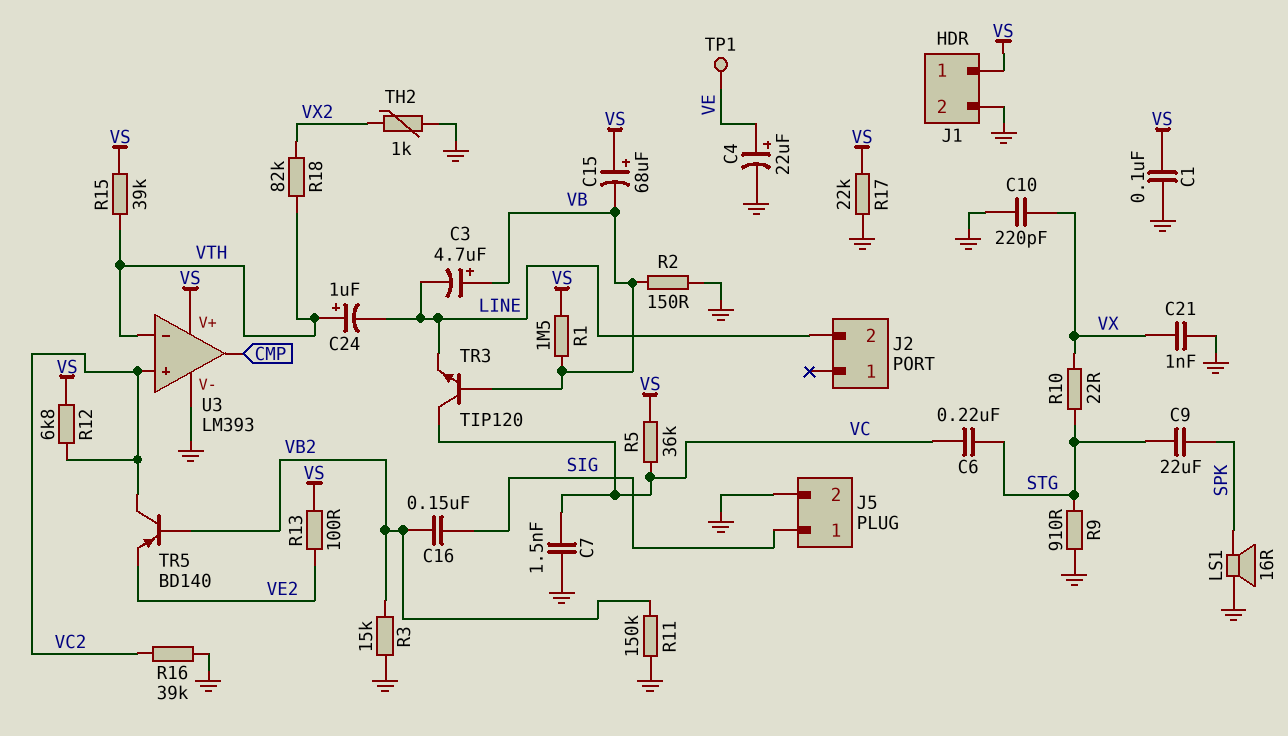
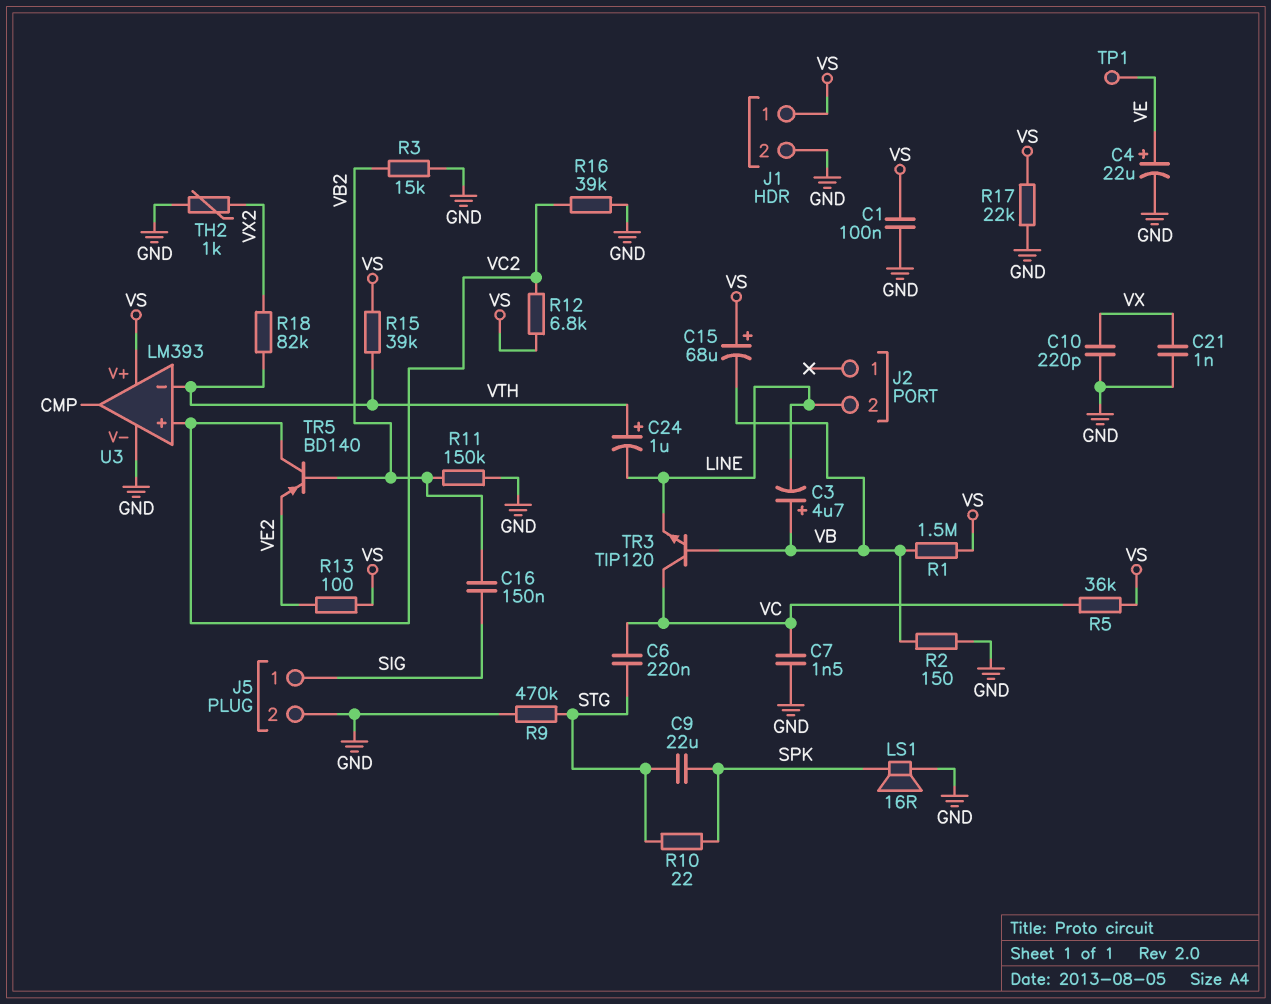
R9: 910 (GND, STG) -> 470k (GND, STG)
R10: 22 (STG, VX) -> 22 (SPK, STG)

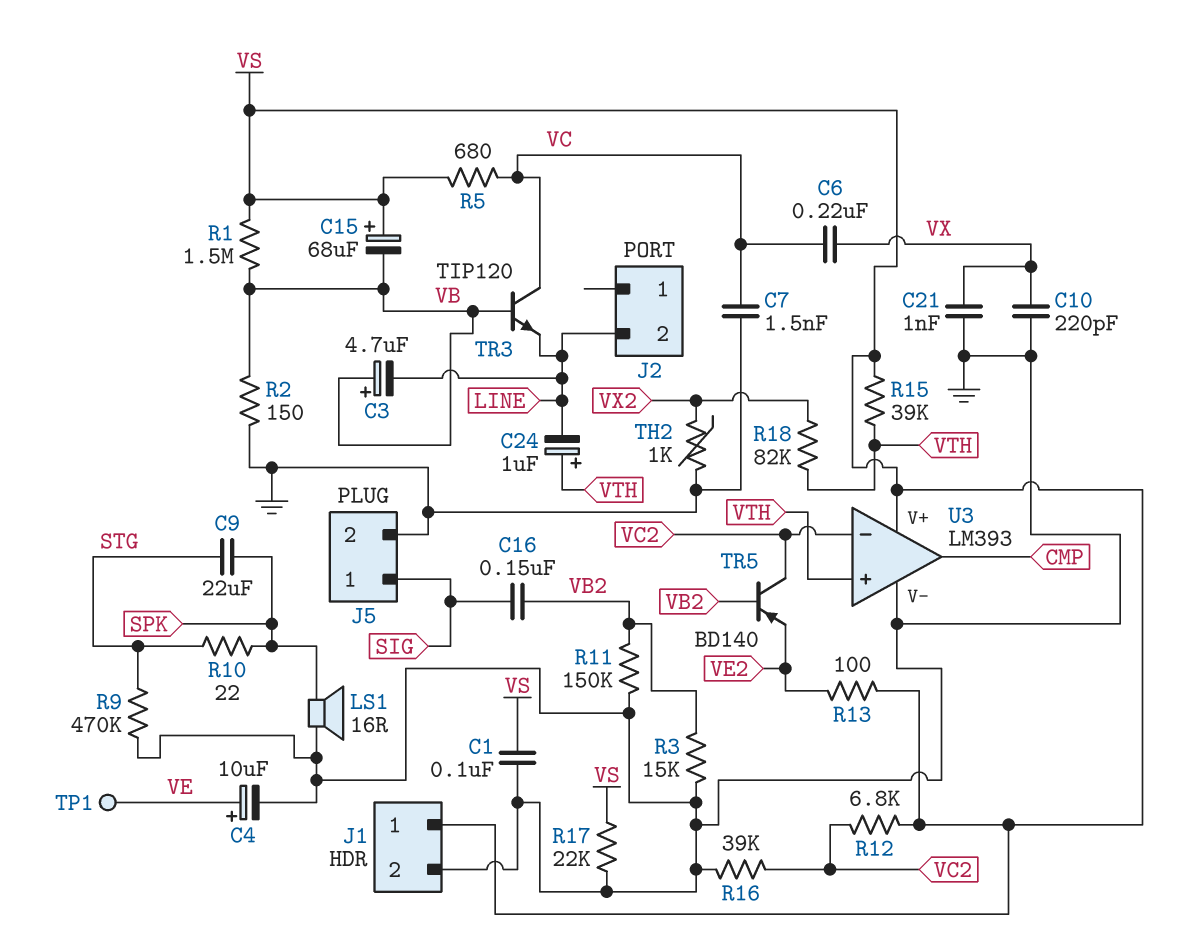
C4: 22uF (plus VE, minus GND) -> 10uF (plus VE, minus GND)
C6: 220nF (STG, VC) -> 220nF (VC, VX)
R5: 36k (VC, VS) -> 680 (VC, VS)
U3 pin in+: VC2 -> VTH
U3 pin in-: VTH -> VC2

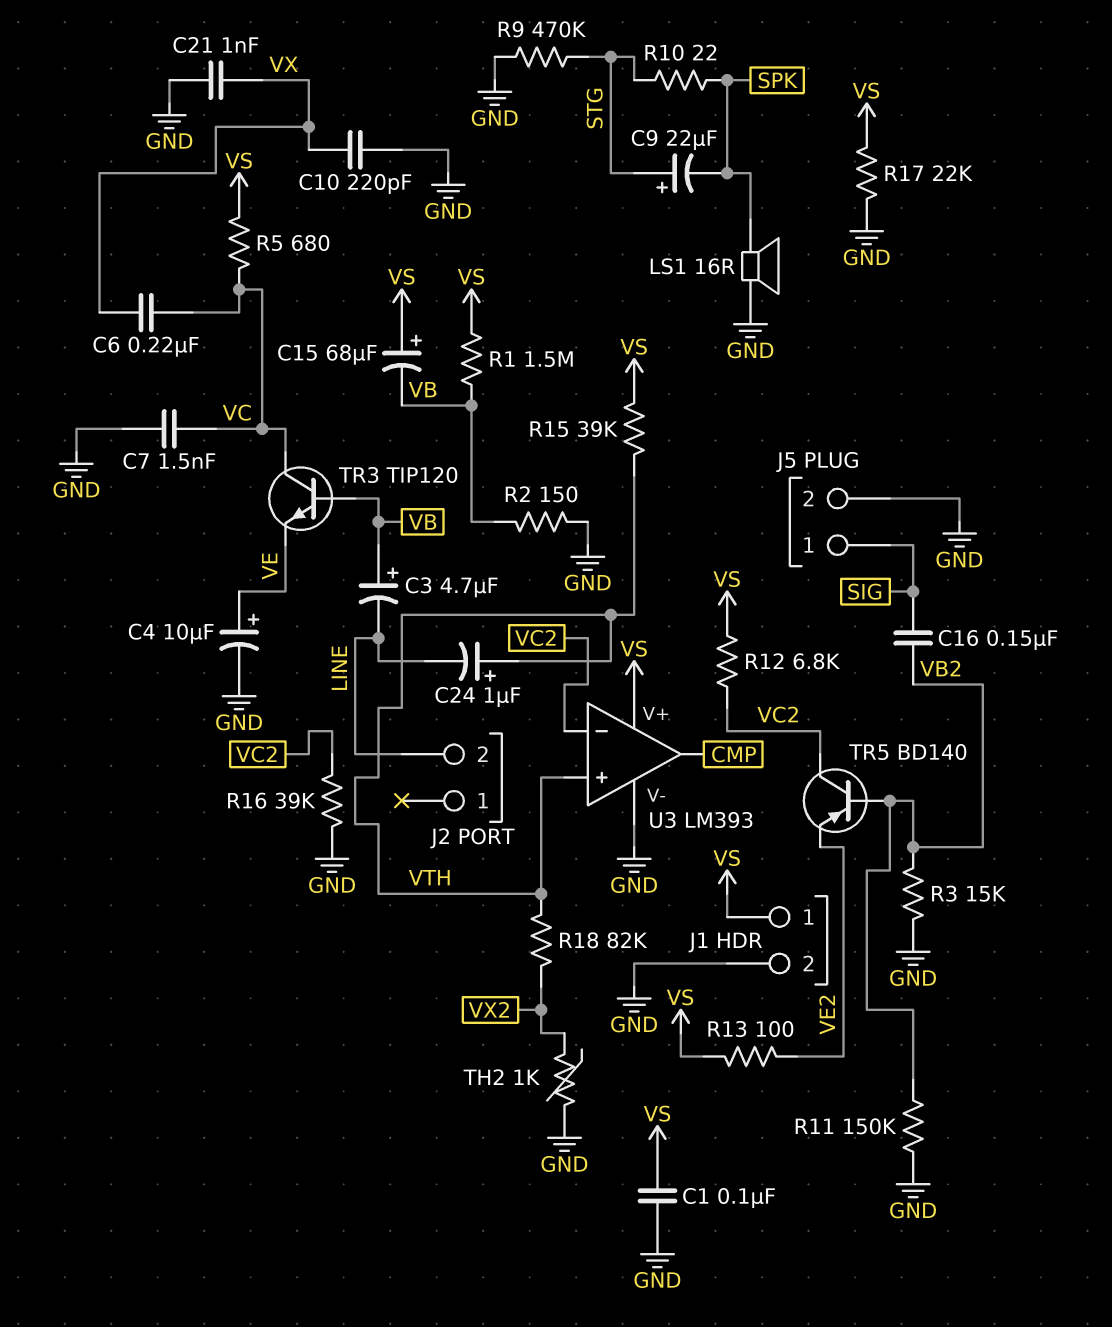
C9: 22uF (SPK, STG) -> 22uF (plus STG, minus SPK)
TP1: test point (VE) -> none
TR3: NPN TIP120 (B VB, C VC, E LINE) -> NPN TIP120 (B VB, C VC, E VE)

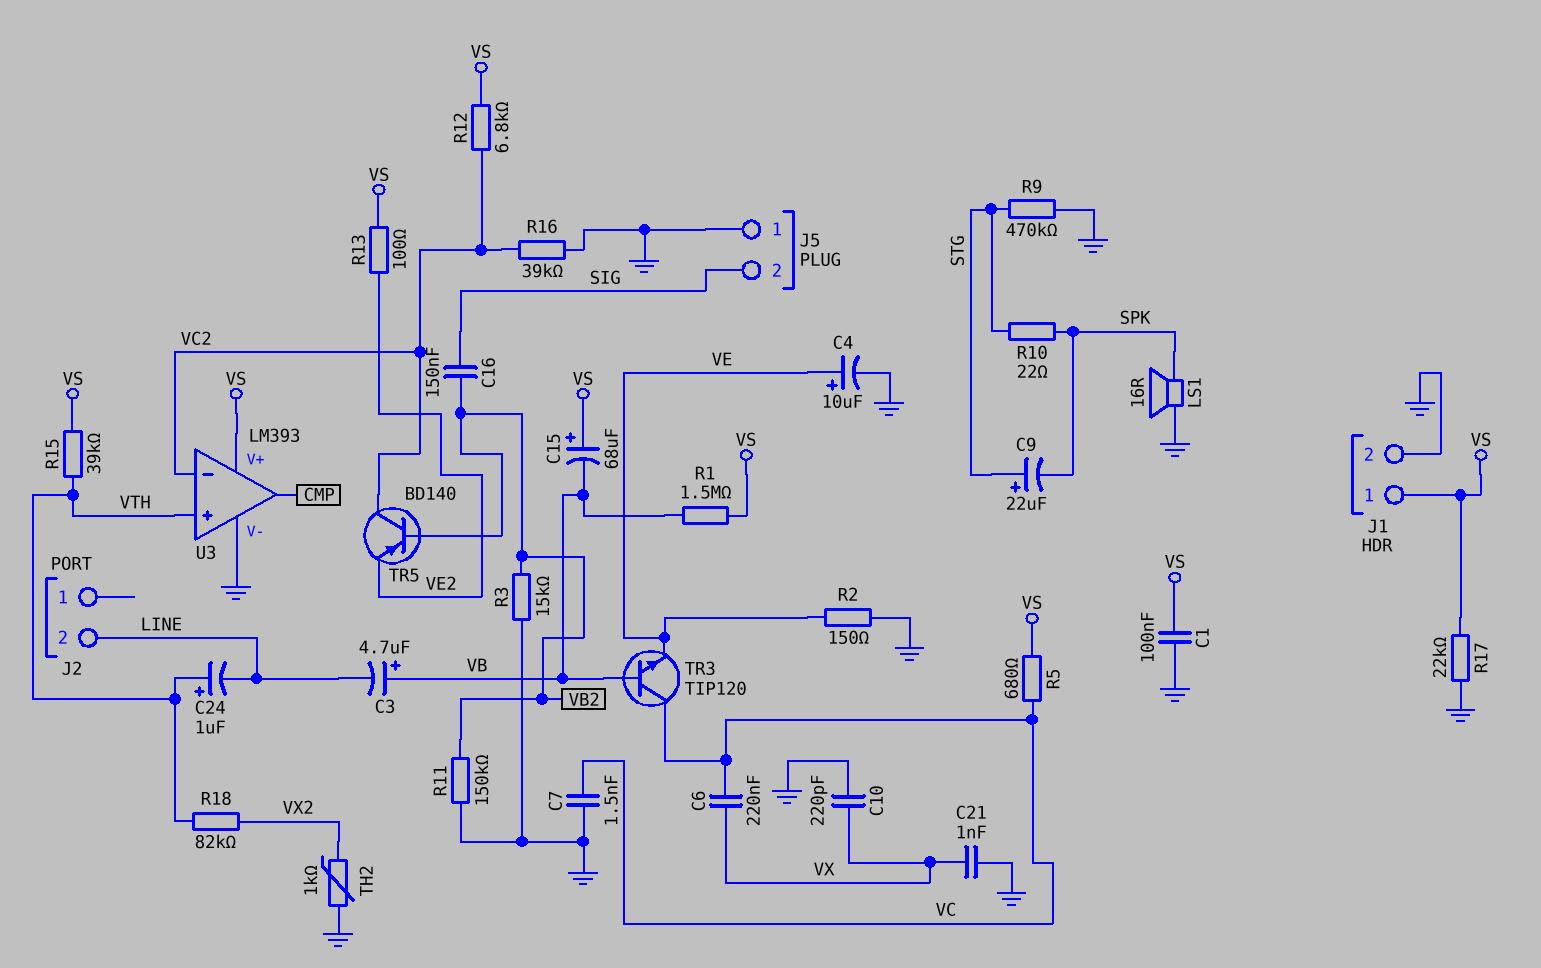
J5 pin 1: SIG -> GND
J5 pin 2: GND -> SIG
R2: 150 (GND, VB) -> 150 (GND, VE)

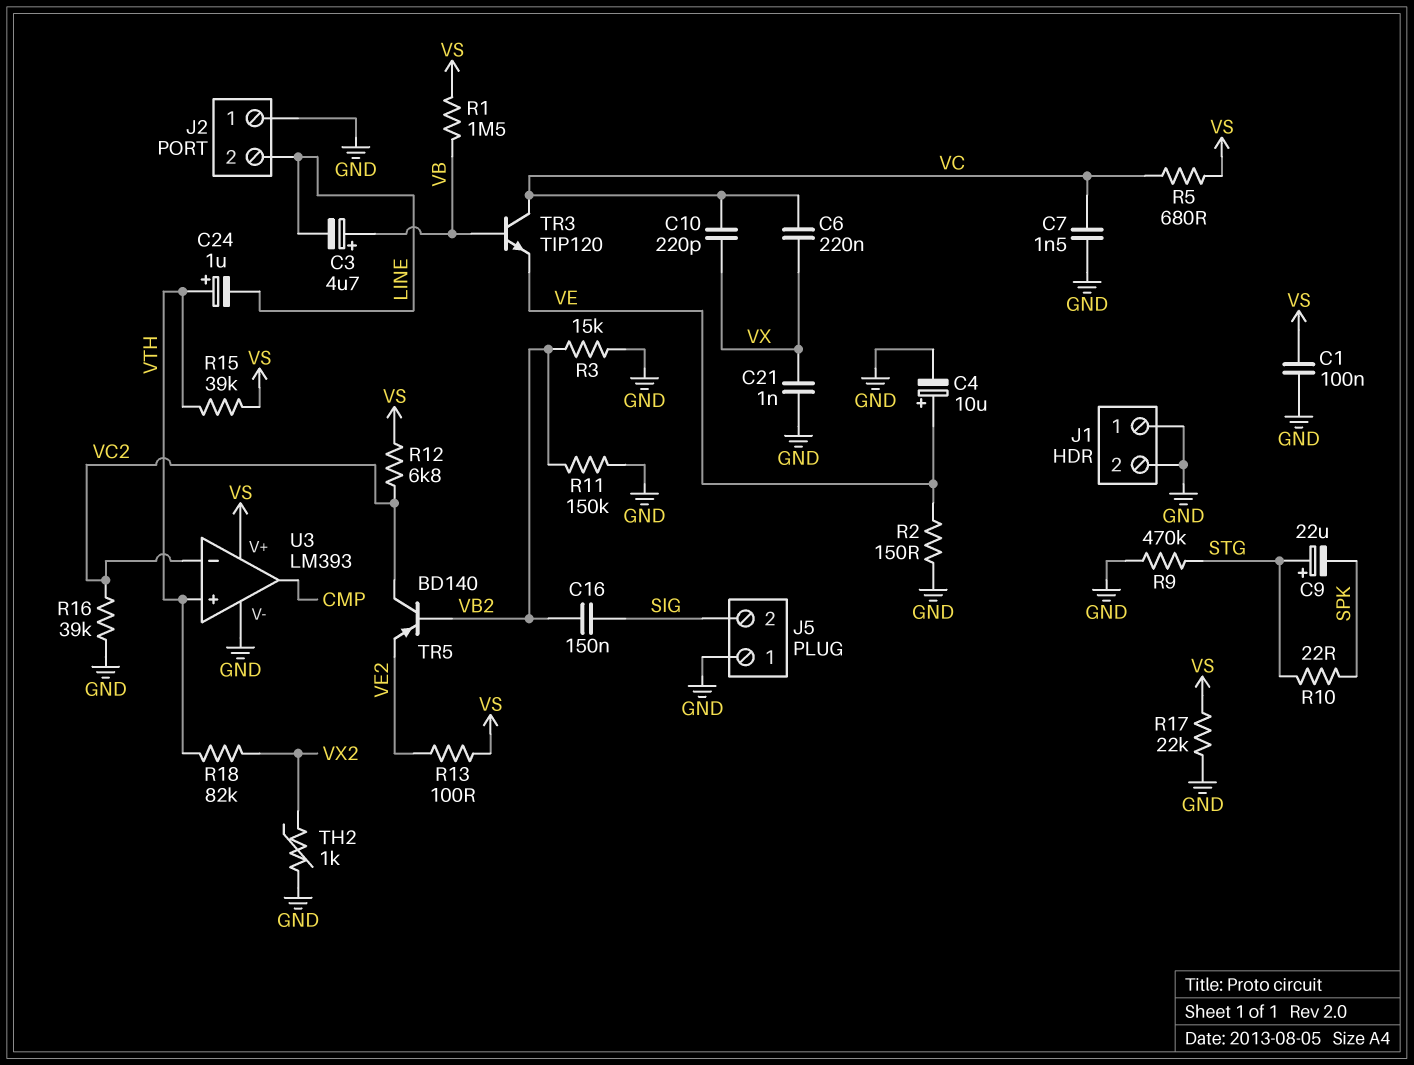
C10: 220pF (GND, VX) -> 220pF (VC, VX)
C15: 68uF (plus VS, minus VB) -> none
J1 pin 1: VS -> GND
J2 pin 1: none -> GND
LS1: speaker 16R (GND, SPK) -> none

